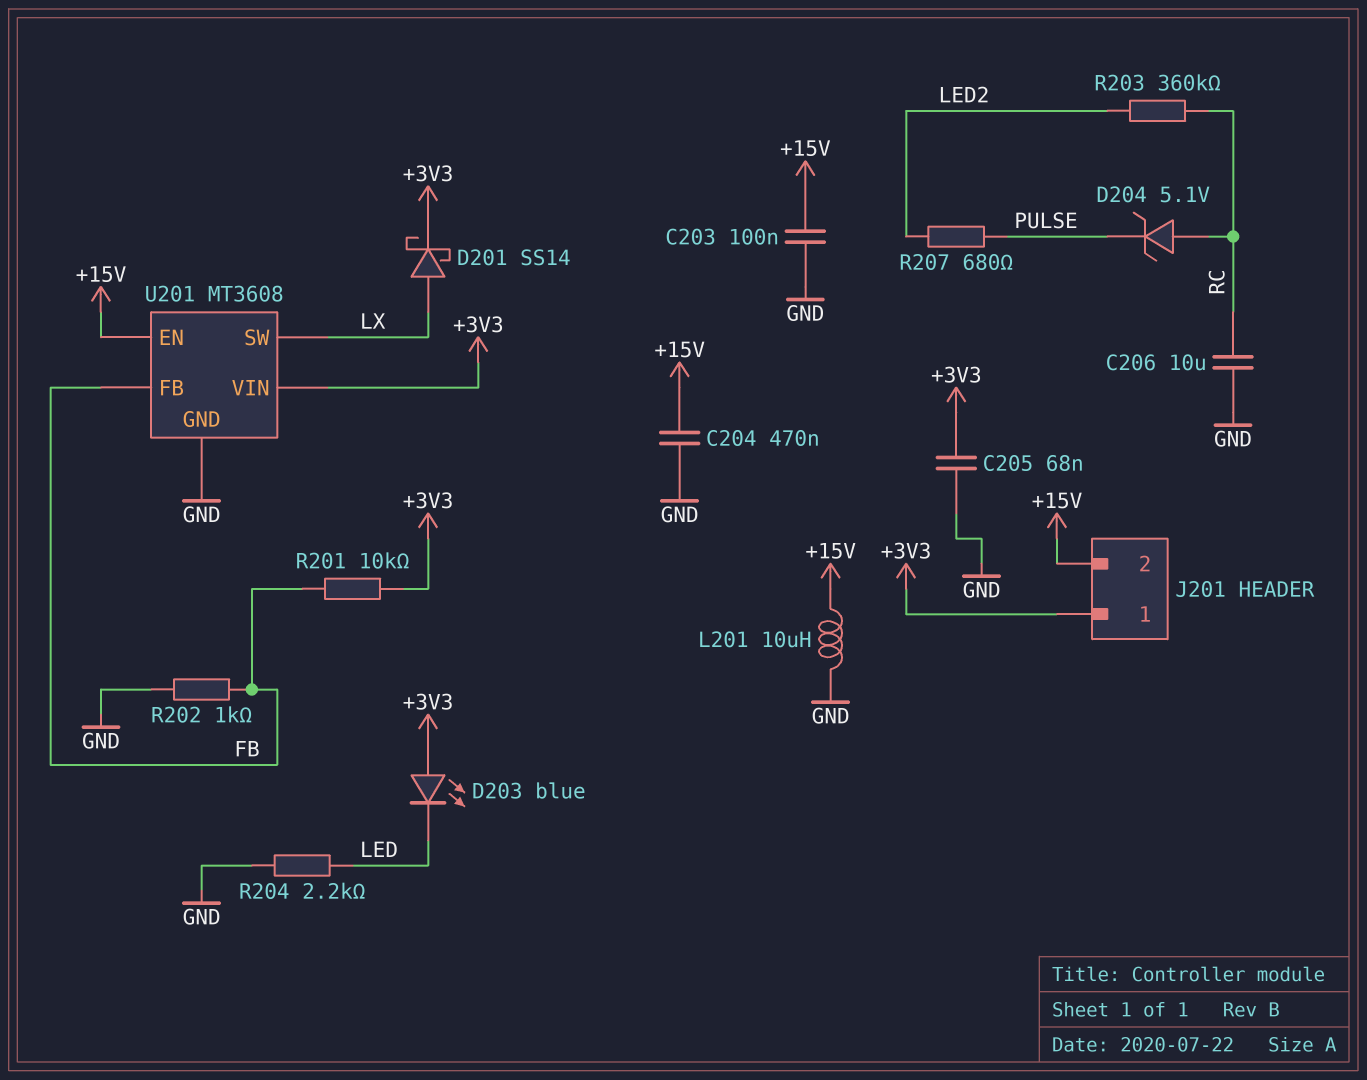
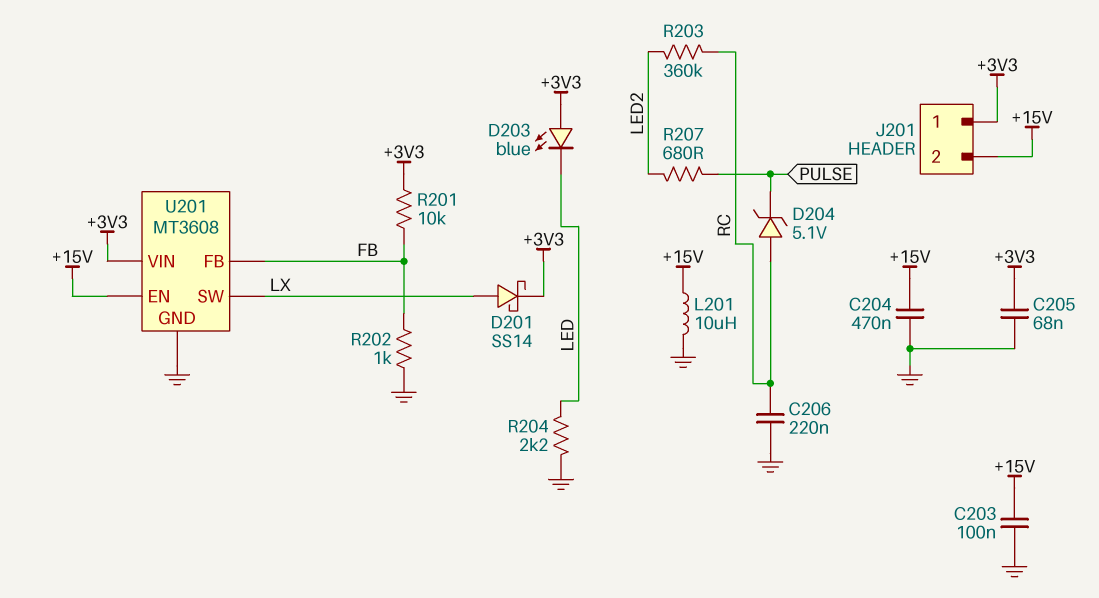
C206: 10uF (GND, RC) -> 220nF (GND, RC)

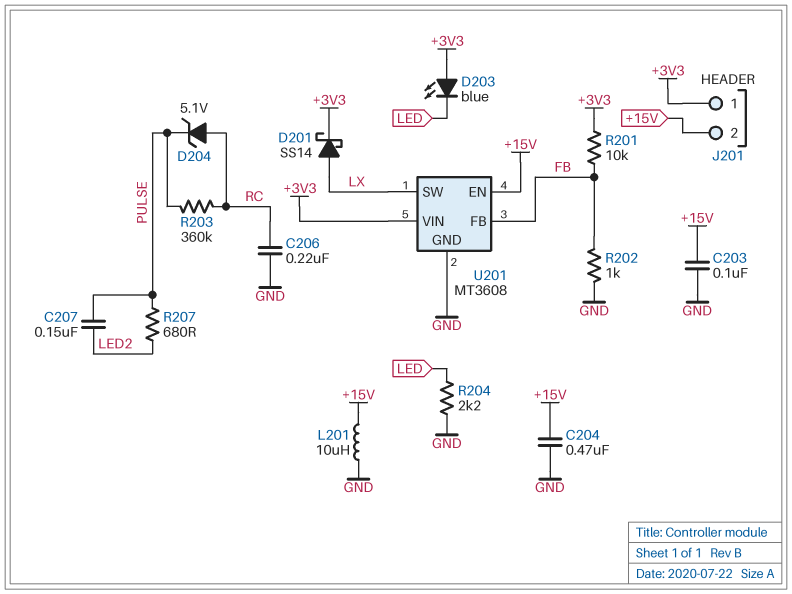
C205: 68nF (+3V3, GND) -> none
C207: none -> 150nF (LED2, PULSE)
R203: 360k (LED2, RC) -> 360k (PULSE, RC)

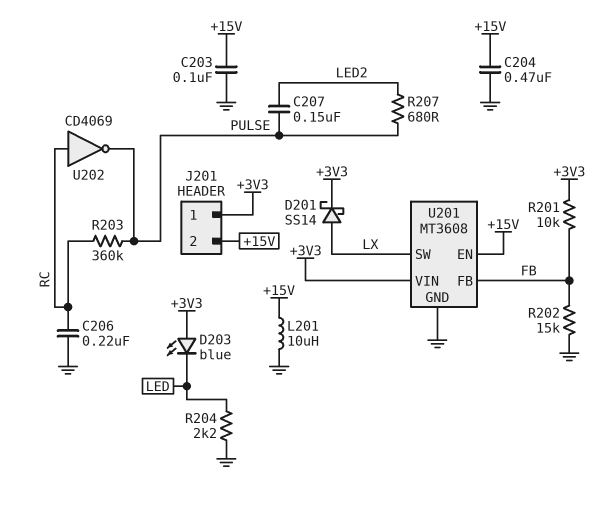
D204: zener 5.1V (A RC, K PULSE) -> none
R202: 1k (FB, GND) -> 15k (FB, GND)
U202: none -> NOT CD4069 (in RC, out PULSE)

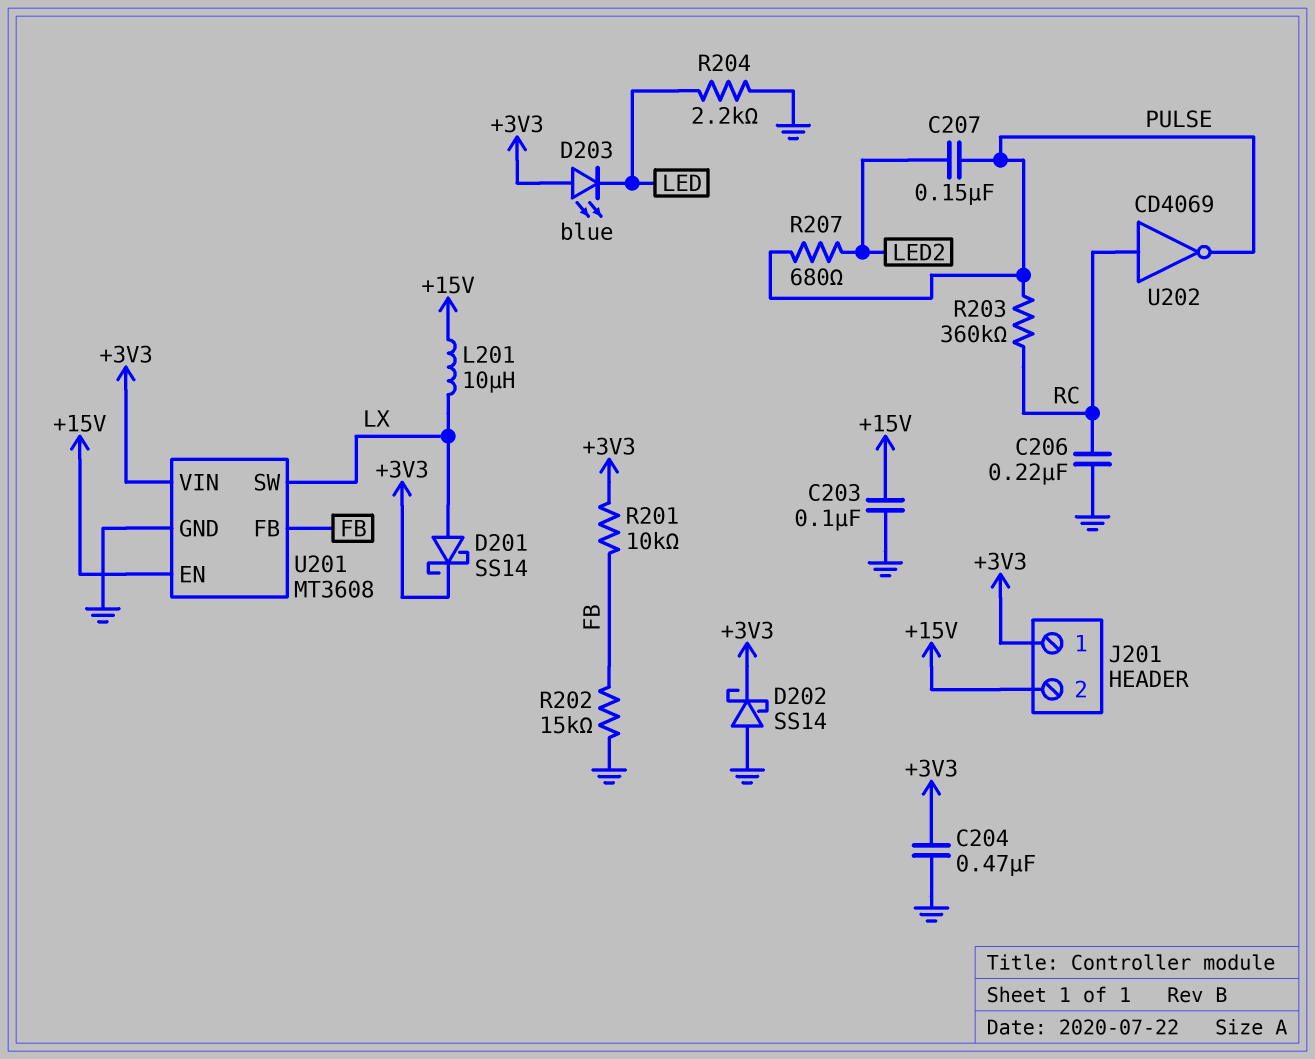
C204: 470nF (+15V, GND) -> 470nF (+3V3, GND)
D202: none -> schottky SS14 (A GND, K +3V3)
L201: 10uH (+15V, GND) -> 10uH (+15V, LX)

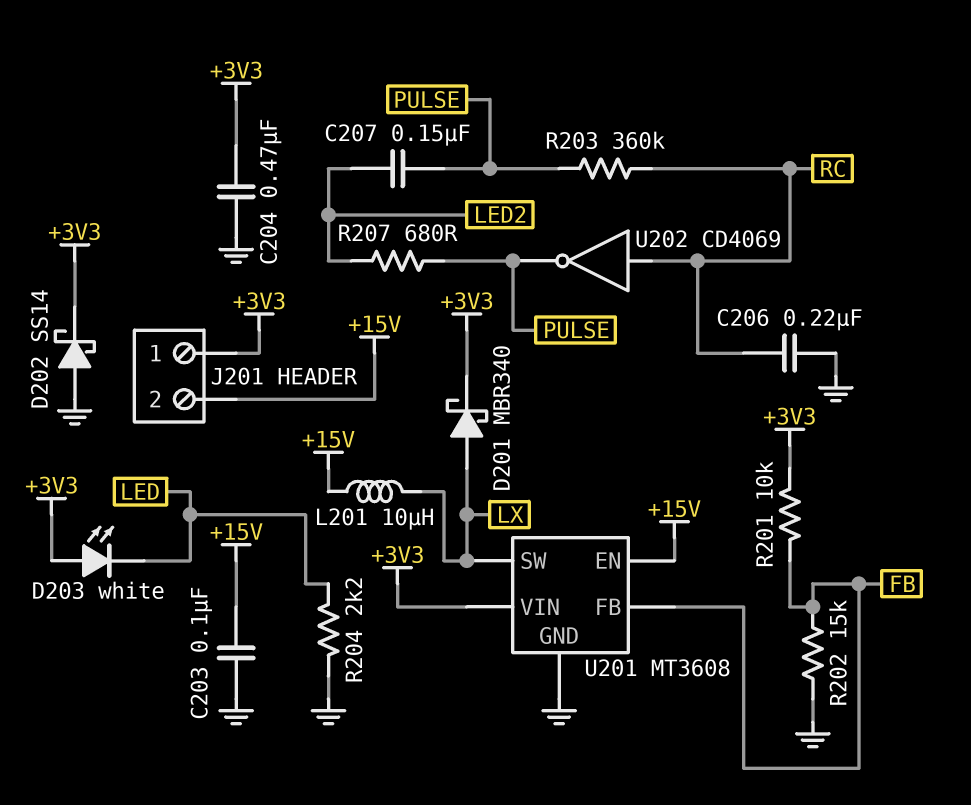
D201: schottky SS14 (A LX, K +3V3) -> schottky MBR340 (A LX, K +3V3)
D203: LED blue (A +3V3, K LED) -> LED white (A +3V3, K LED)

